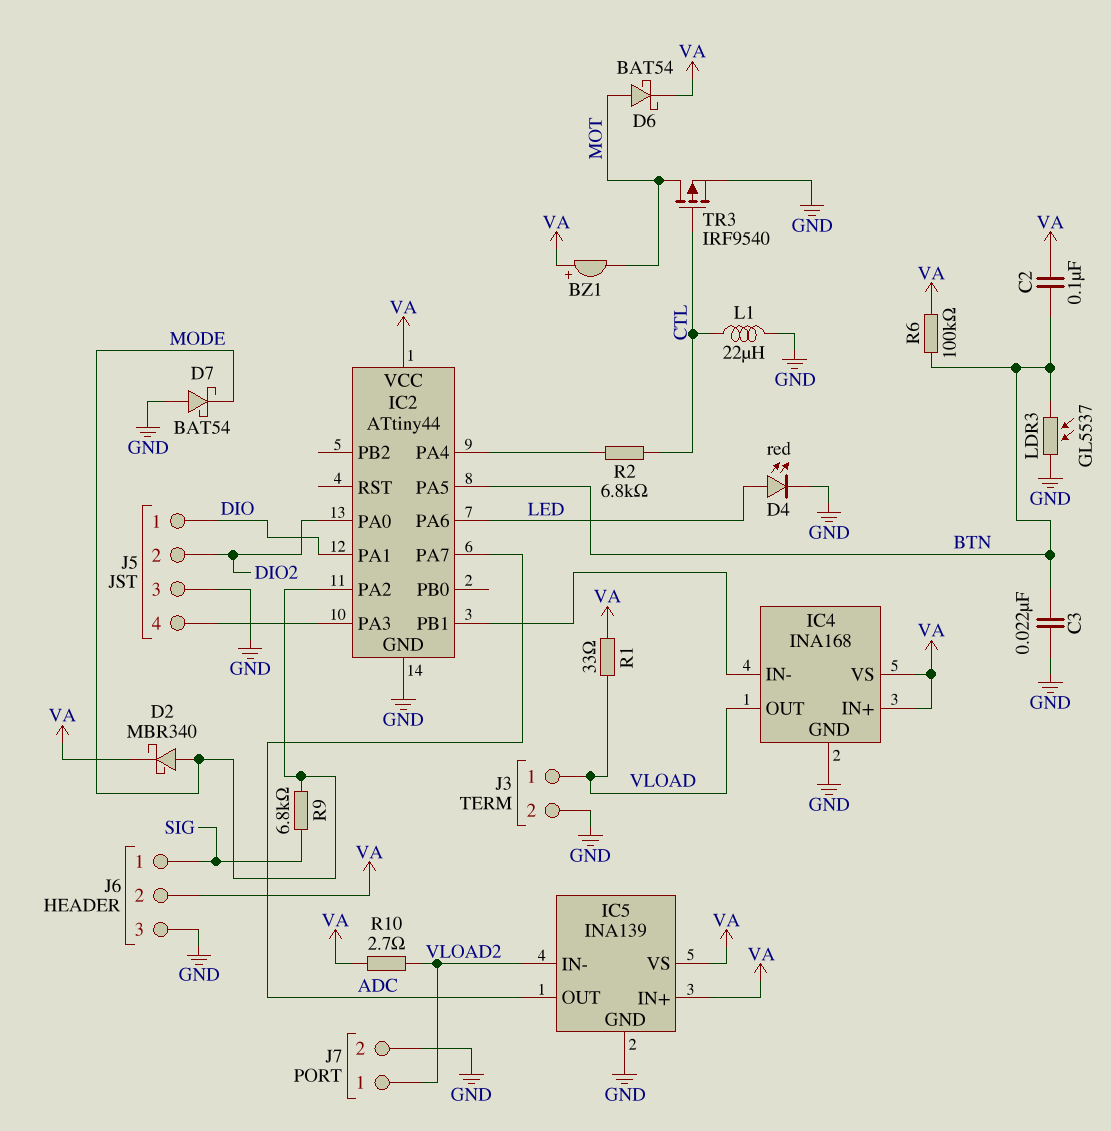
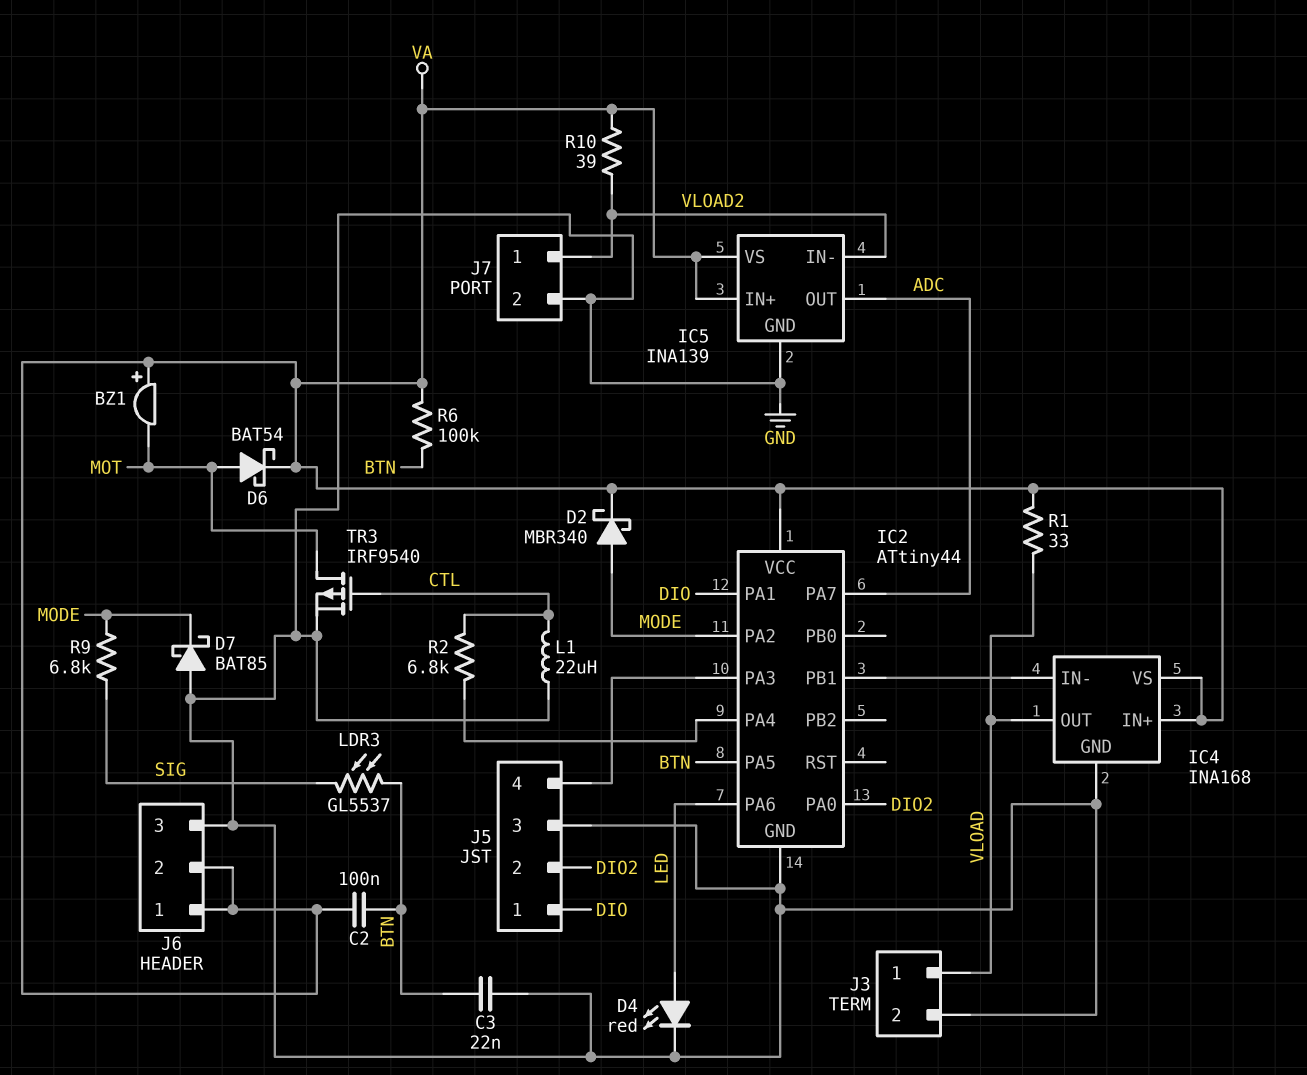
D7: schottky BAT54 (A GND, K MODE) -> schottky BAT85 (A GND, K MODE)
J6 pin 1: SIG -> VA
LDR3: GL5537 (BTN, GND) -> GL5537 (BTN, SIG)
R10: 2.7 (VA, VLOAD2) -> 39 (VA, VLOAD2)

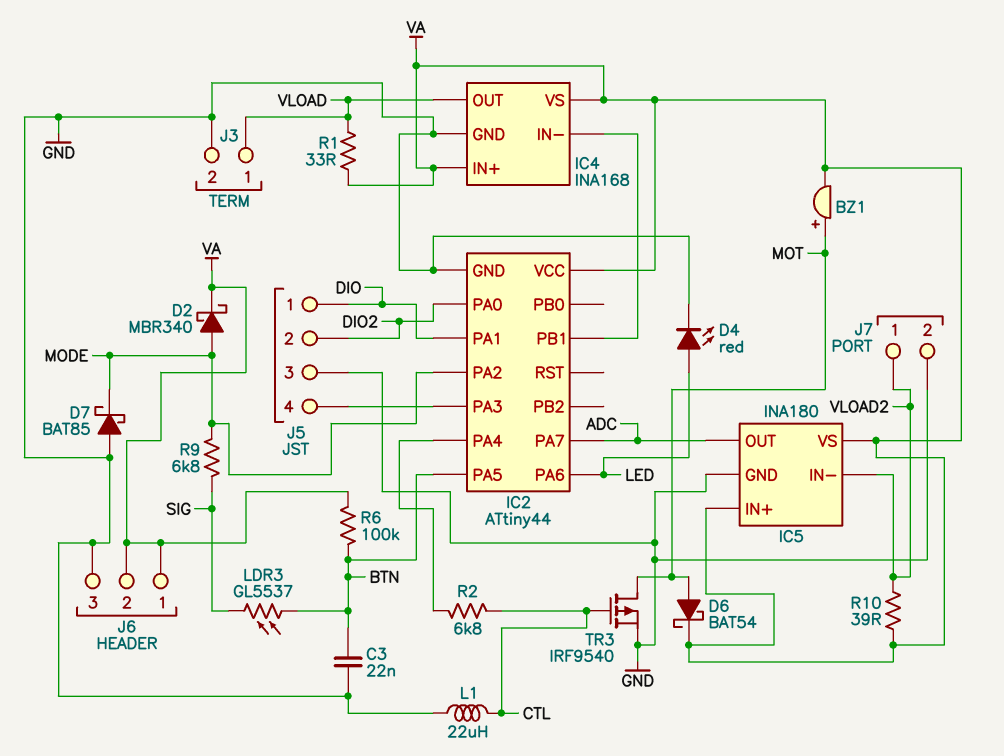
BZ1: buzzer (plus VA, minus MOT) -> buzzer (plus MOT, minus VA)
C2: 100nF (BTN, VA) -> none
IC5: INA139 -> INA180

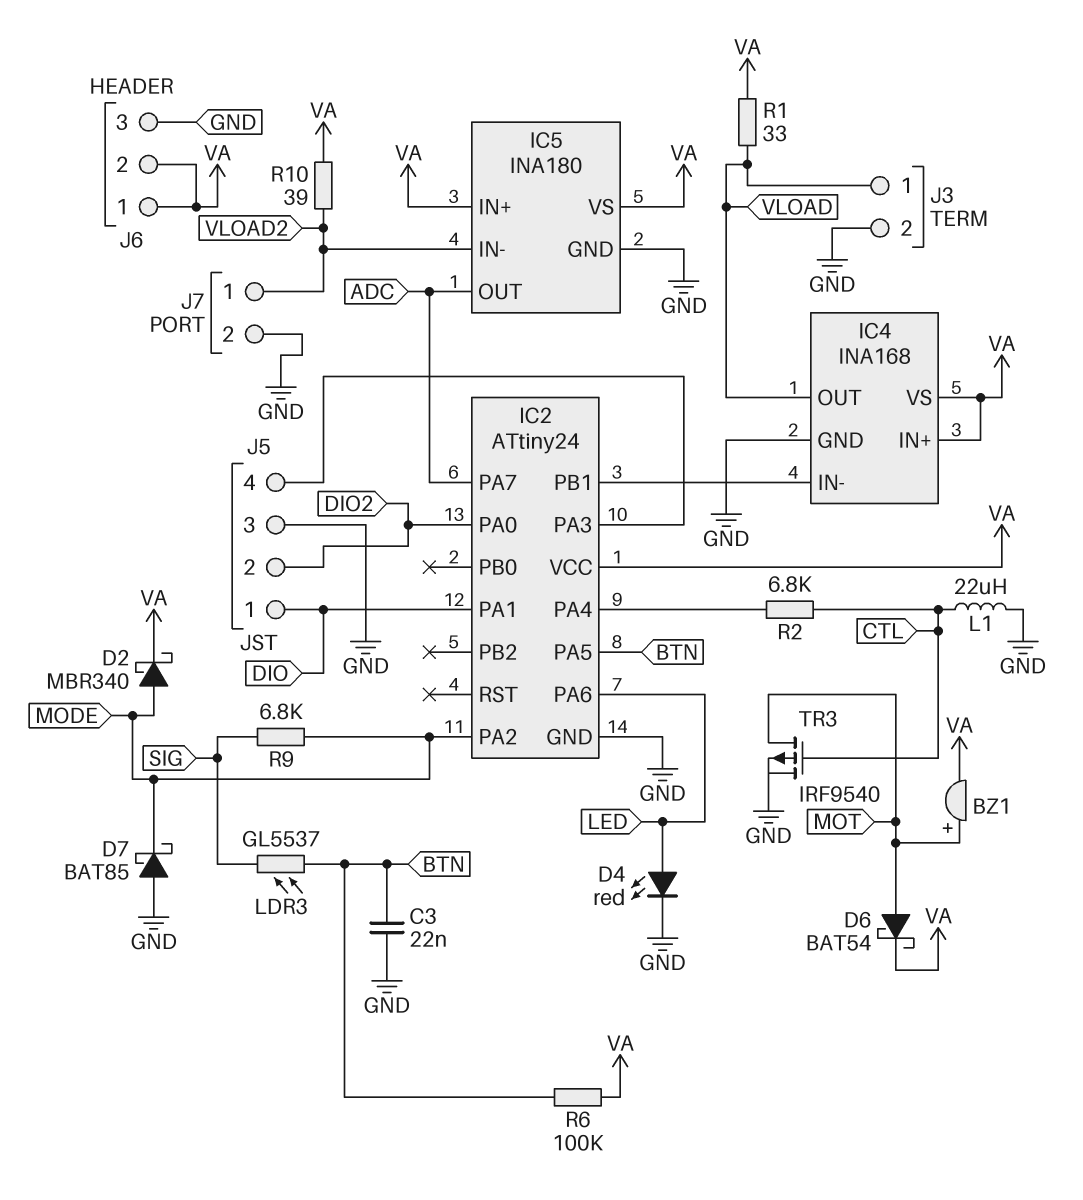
IC2: ATtiny44 -> ATtiny24

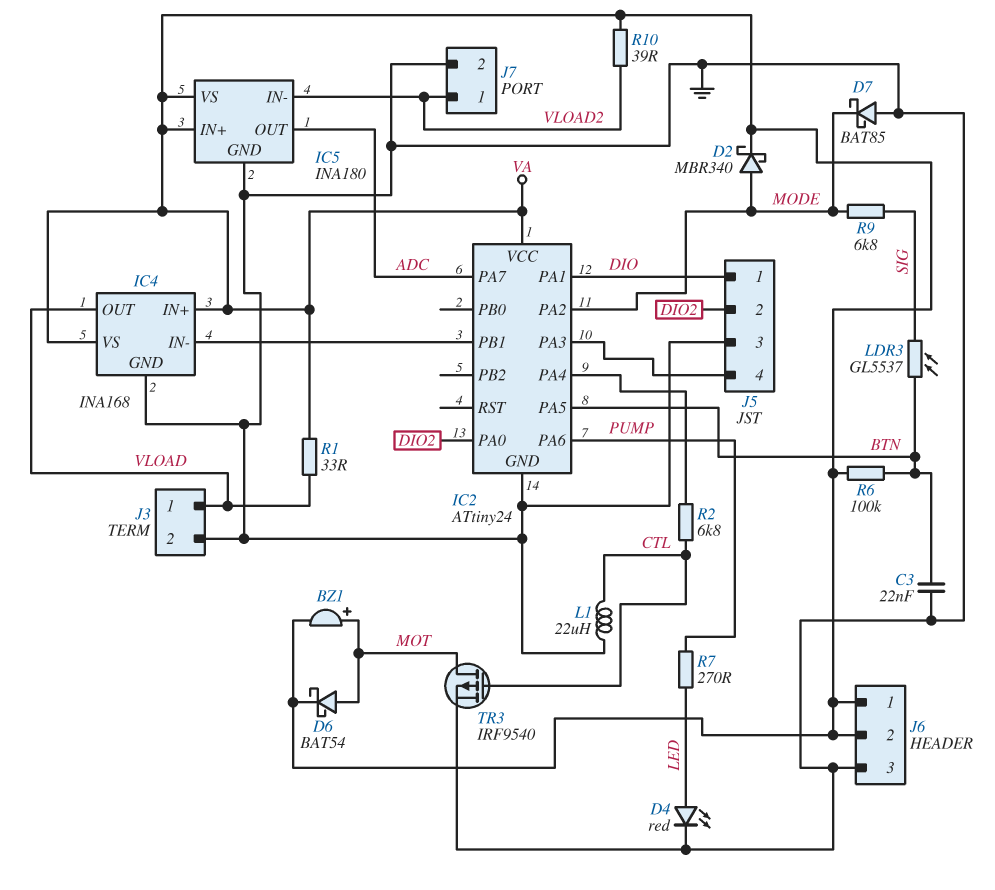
IC2 pin PA6: LED -> PUMP
R7: none -> 270 (LED, PUMP)

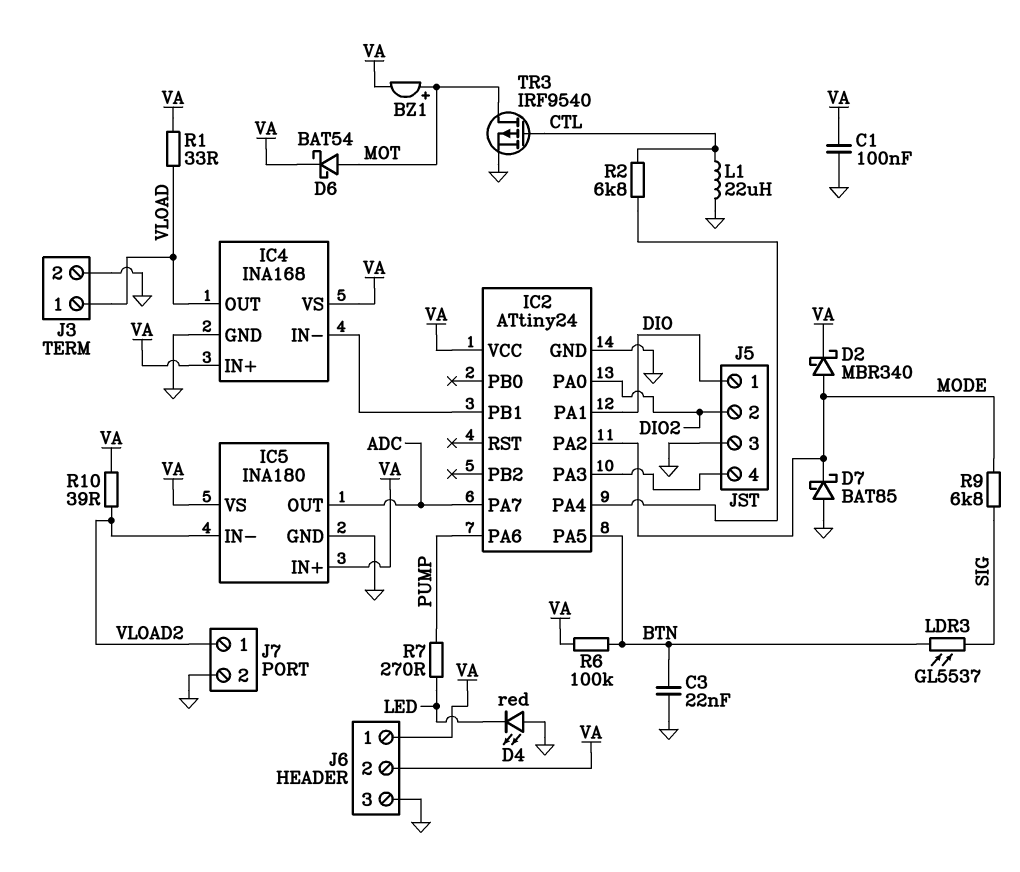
C1: none -> 100nF (GND, VA)
D4: LED red (A LED, K GND) -> LED red (A GND, K LED)

